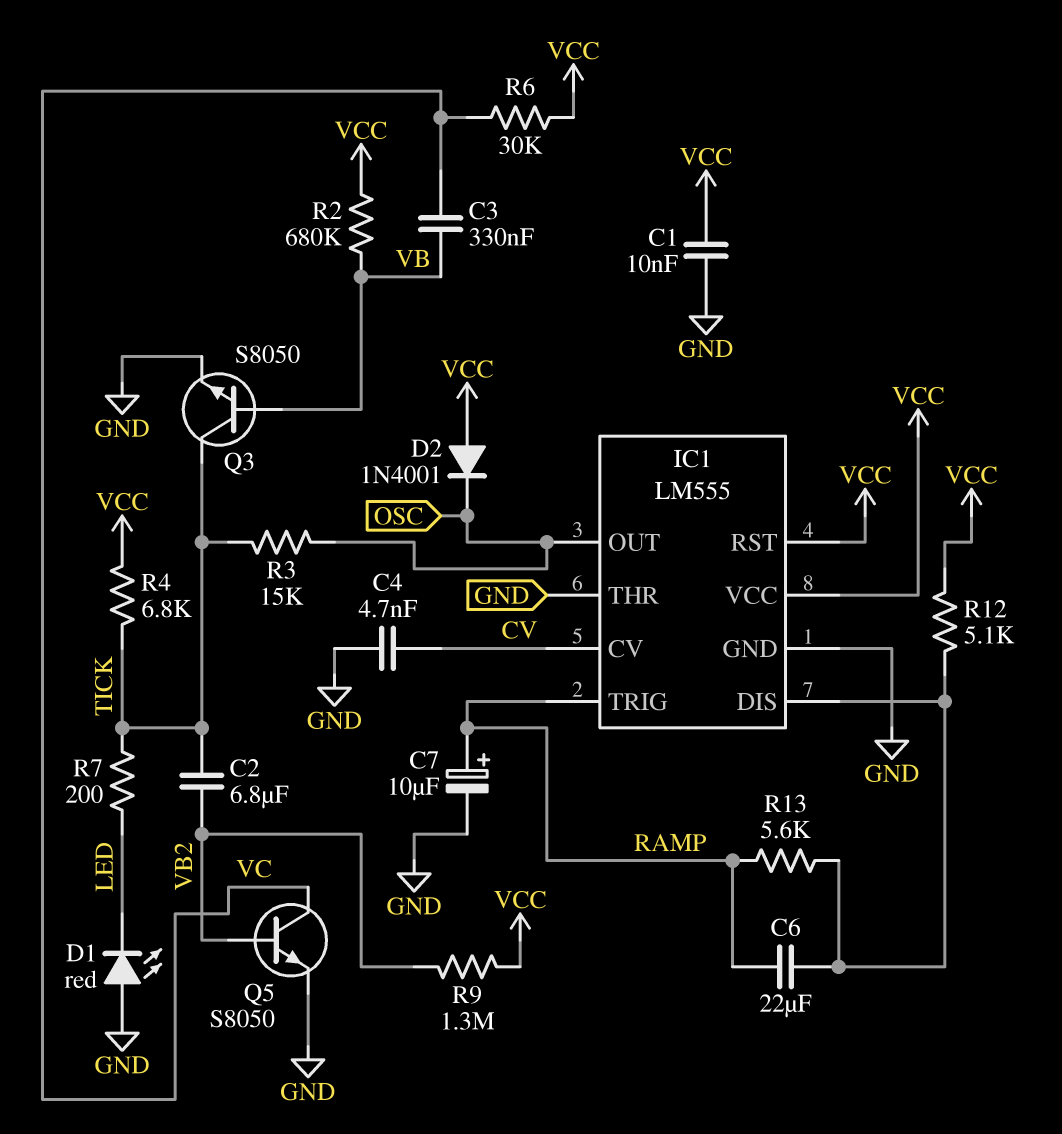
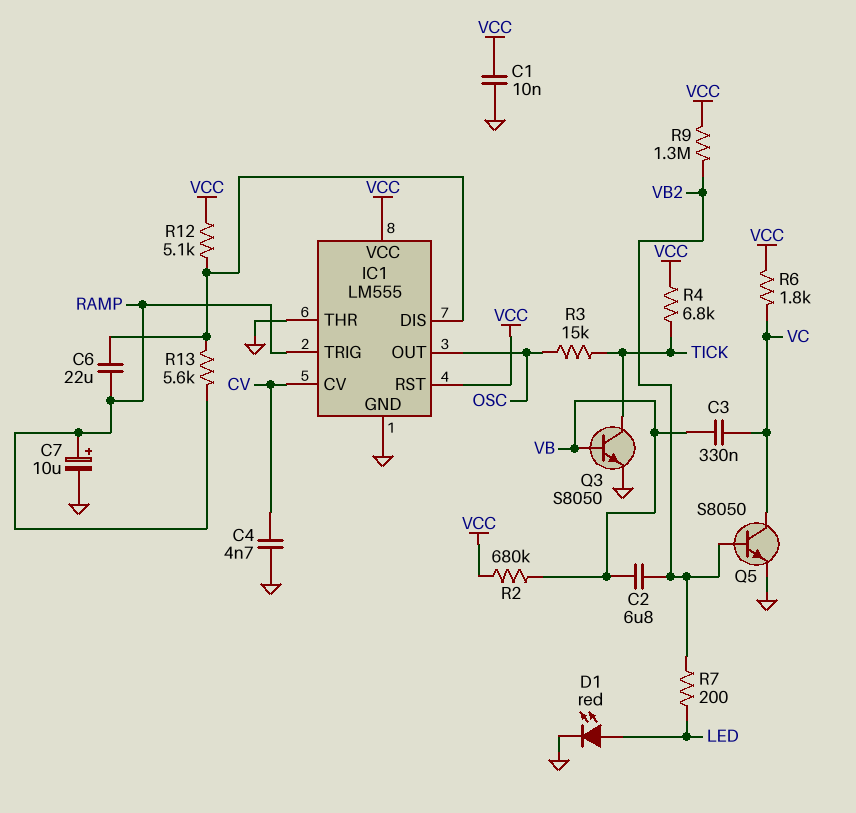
C2: 6.8uF (TICK, VB2) -> 6.8uF (VB, VB2)
D1: LED red (A GND, K LED) -> LED red (A LED, K GND)
D2: diode 1N4001 (A VCC, K OSC) -> none
R6: 30k (VC, VCC) -> 1.8k (VC, VCC)
R7: 200 (LED, TICK) -> 200 (LED, VB2)

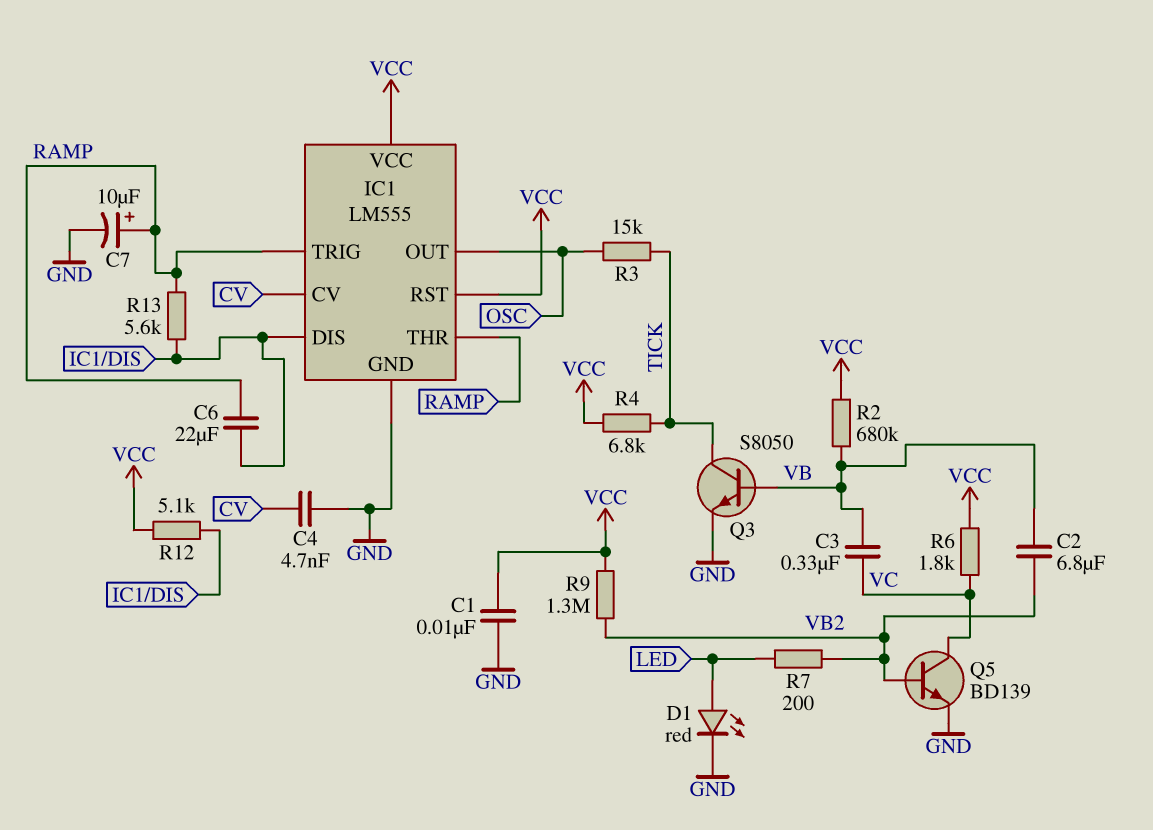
IC1 pin THR: GND -> RAMP
Q5: NPN S8050 (B VB2, C VC, E GND) -> NPN BD139 (B VB2, C VC, E GND)

